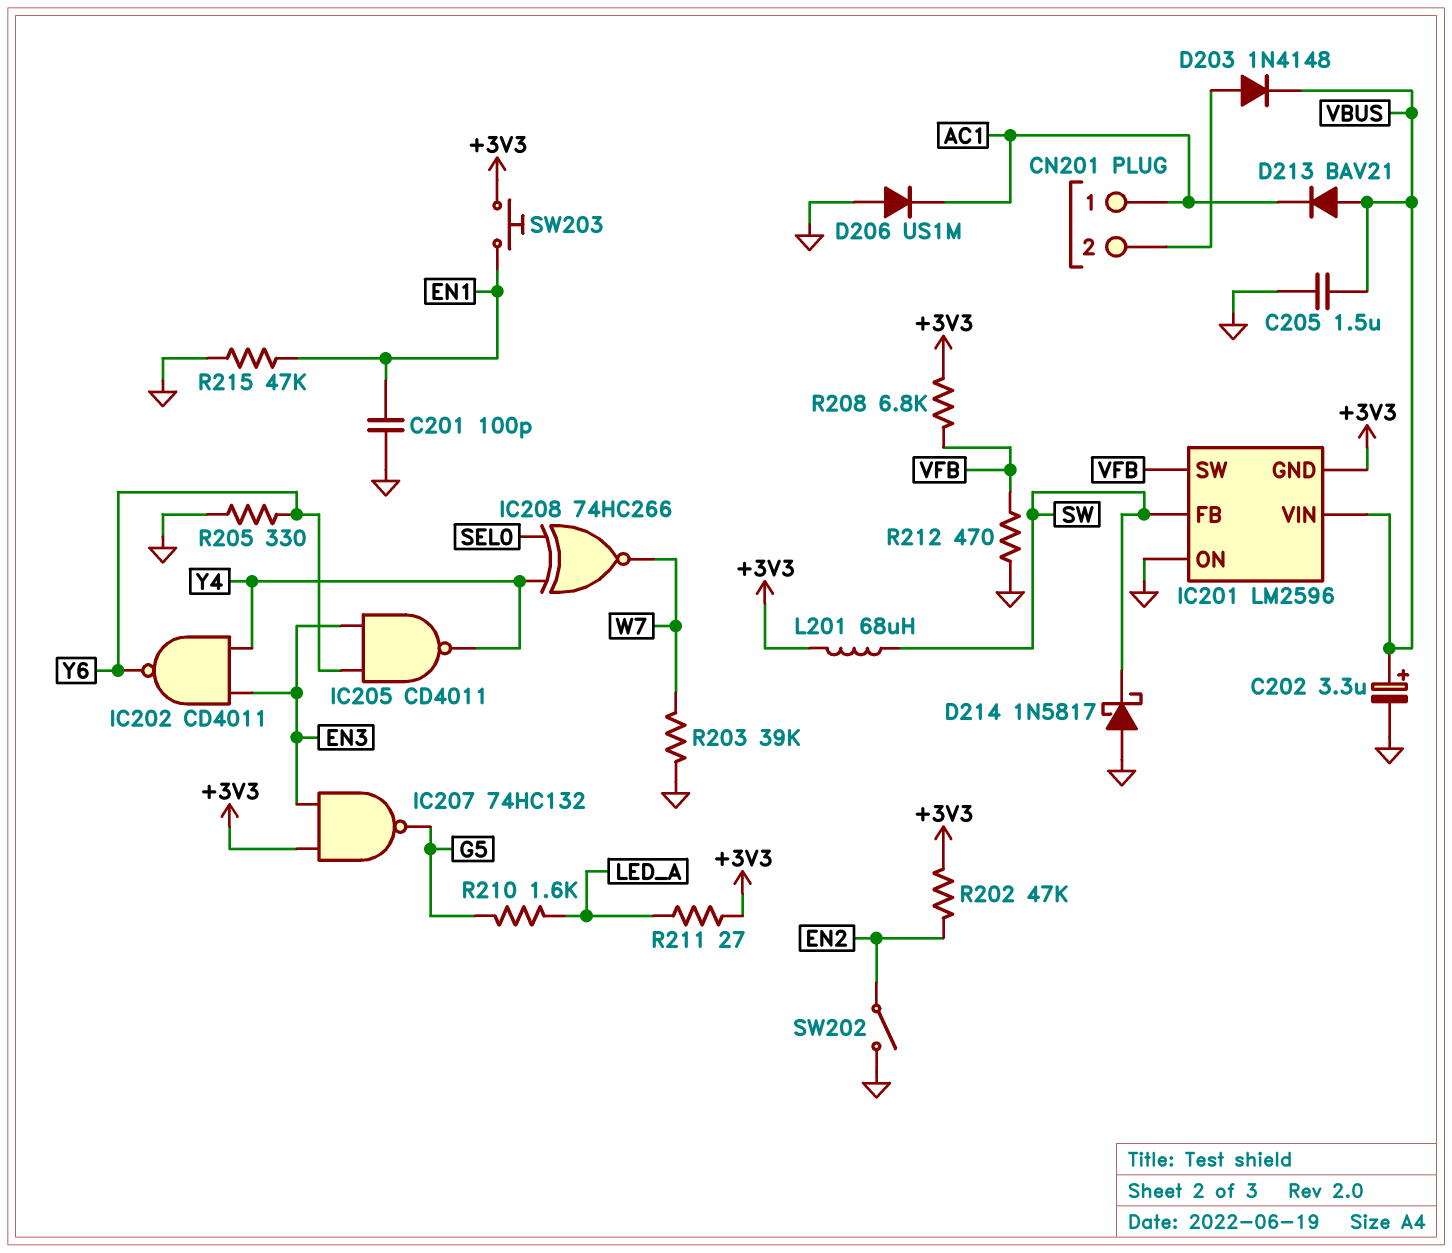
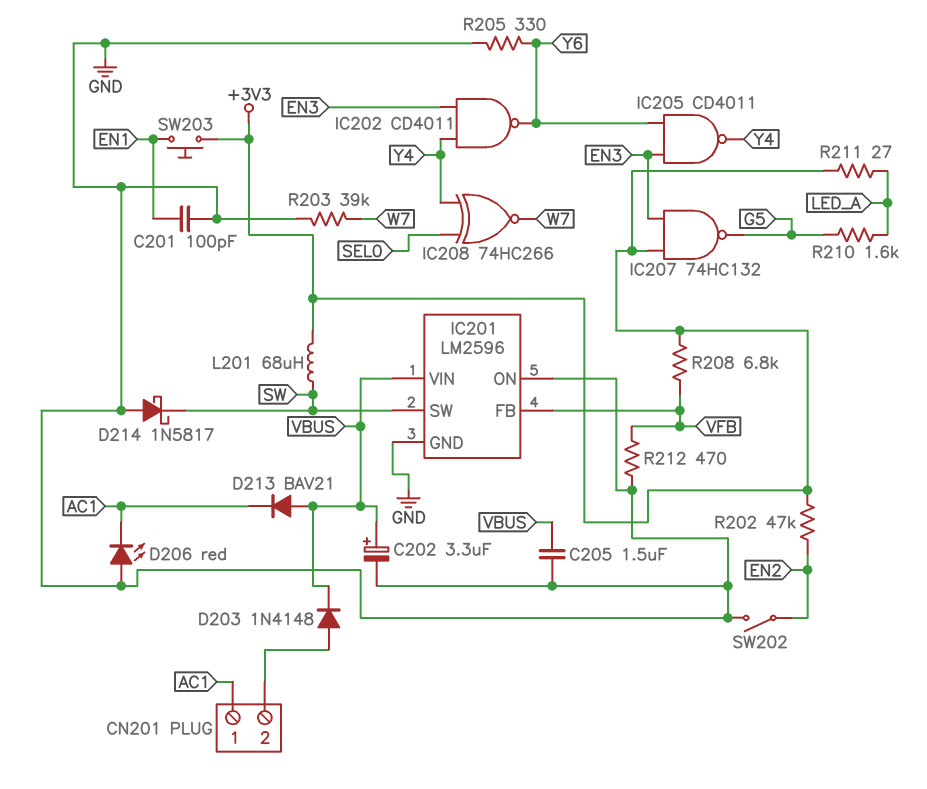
D206: diode US1M (A GND, K AC1) -> LED red (A GND, K AC1)
IC201 pin FB: SW -> VFB
IC201 pin GND: +3V3 -> GND
IC201 pin SW: VFB -> SW
R215: 47k (EN1, GND) -> none

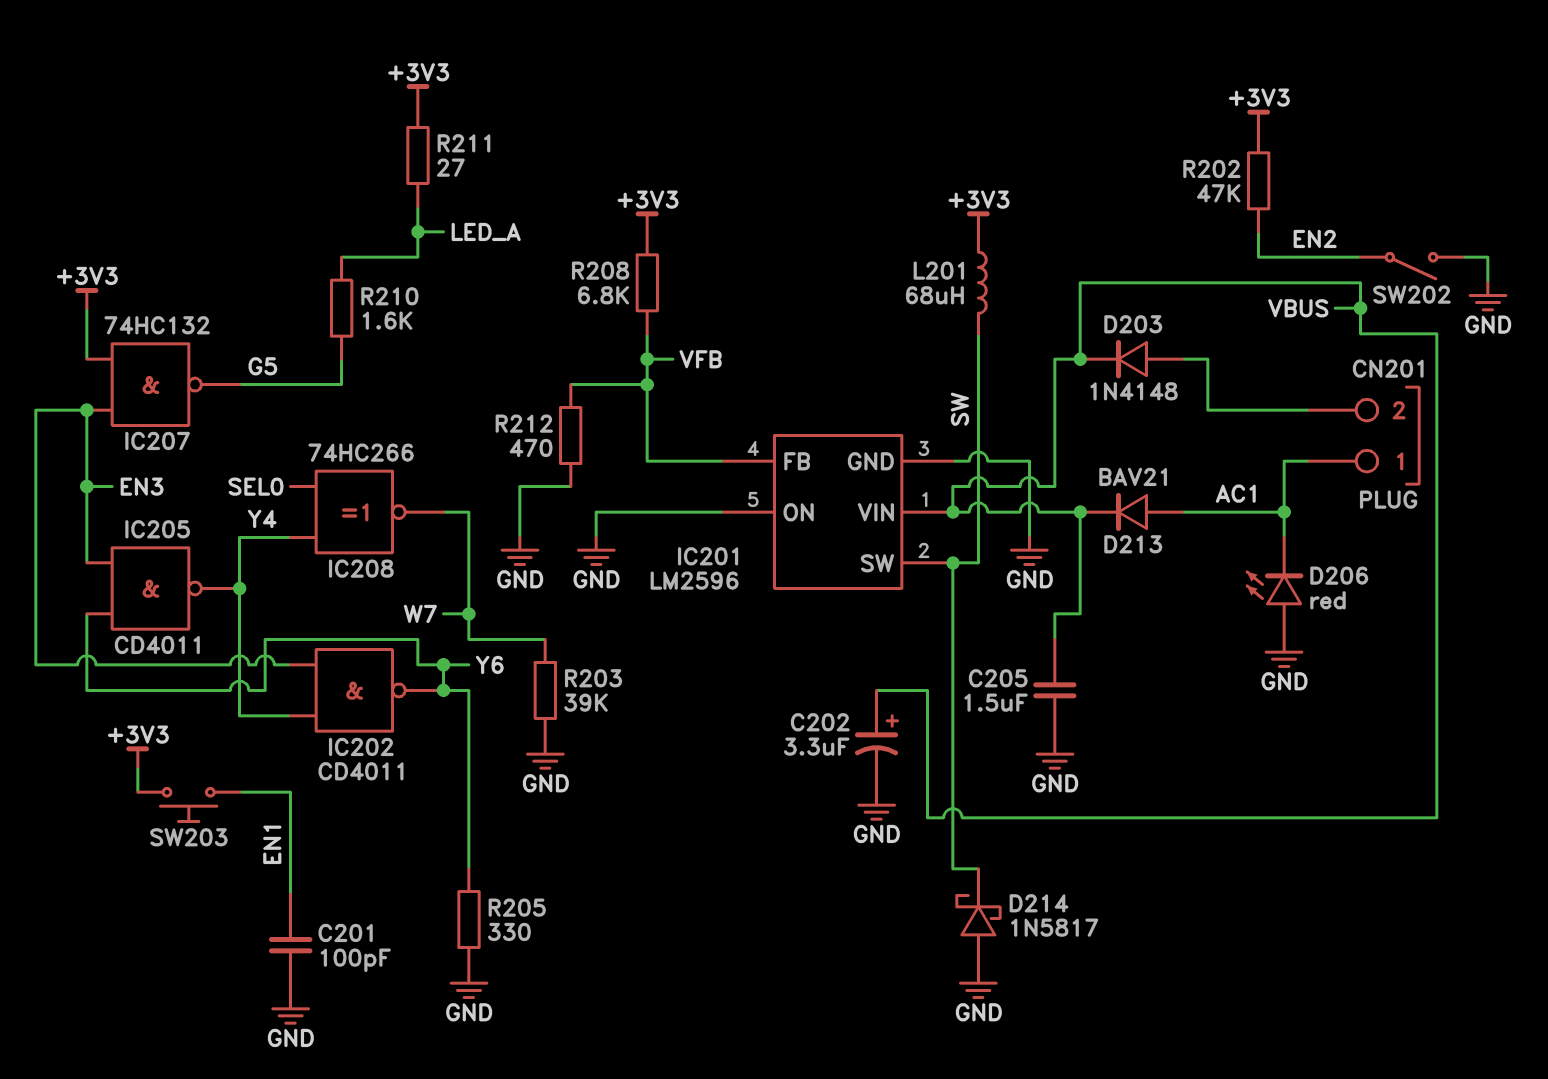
D213: diode BAV21 (A VBUS, K AC1) -> diode BAV21 (A AC1, K VBUS)

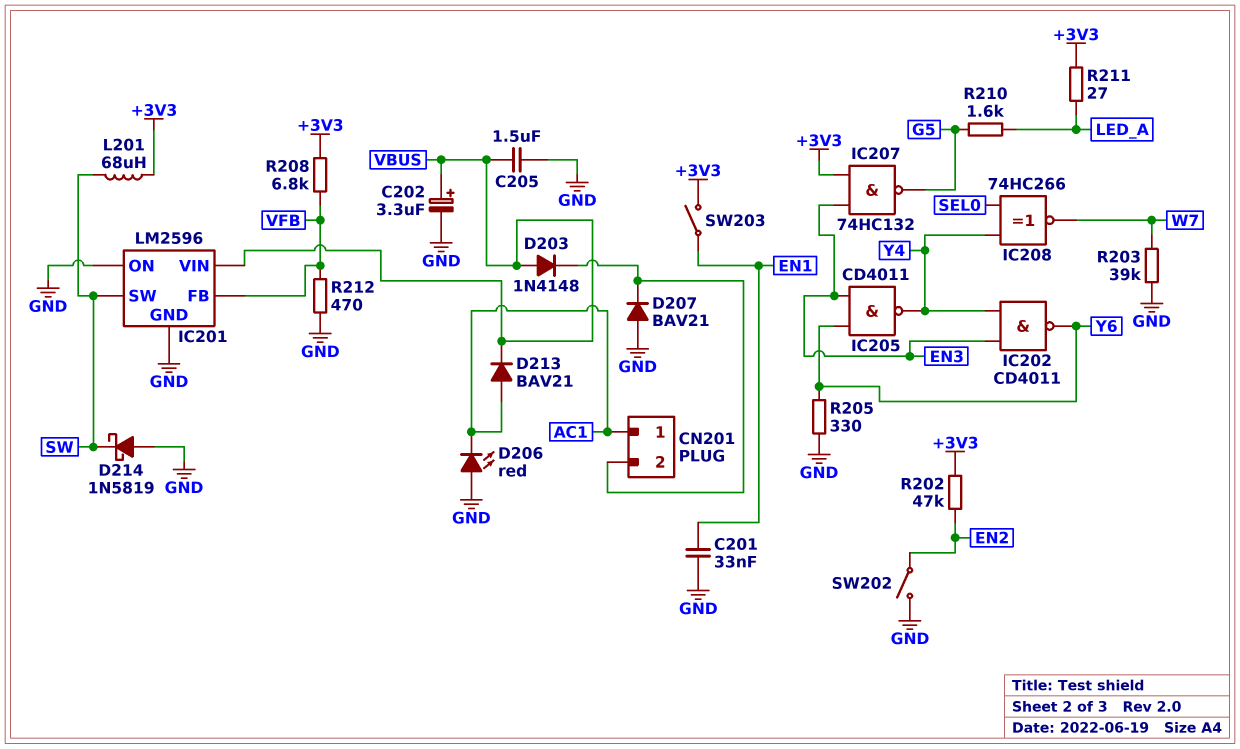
C201: 100pF (EN1, GND) -> 33nF (EN1, GND)
D203: diode 1N4148 (A CN201/2, K VBUS) -> diode 1N4148 (A VBUS, K CN201/2)
D207: none -> diode BAV21 (A GND, K CN201/2)
D214: schottky 1N5817 (A GND, K SW) -> schottky 1N5819 (A GND, K SW)
SW203: button (+3V3, EN1) -> switch (+3V3, EN1)

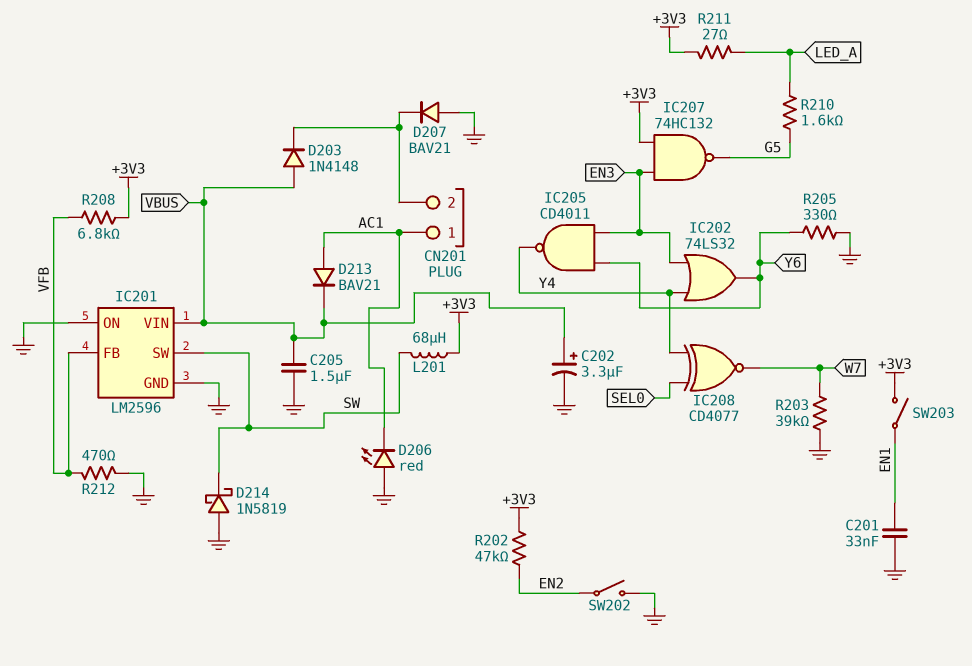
IC202: NAND CD4011 (in EN3, in Y4, out Y6) -> OR 74LS32 (in EN3, in Y4, out Y6)
IC208: XNOR 74HC266 (in SEL0, in Y4, out W7) -> XNOR CD4077 (in SEL0, in Y4, out W7)

